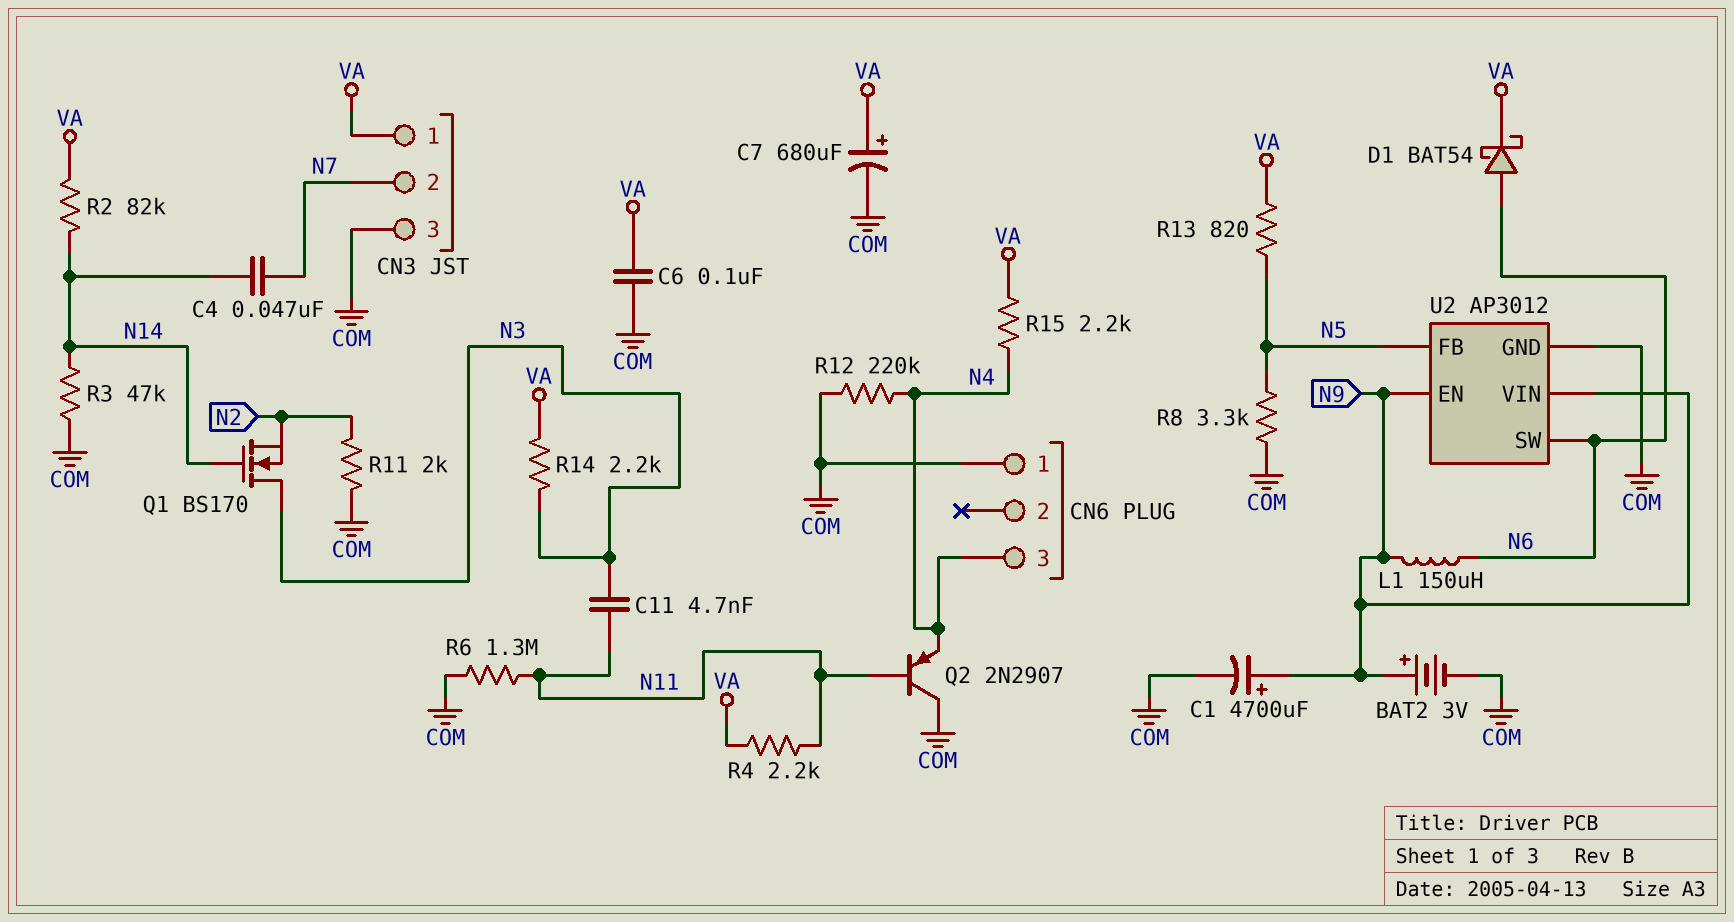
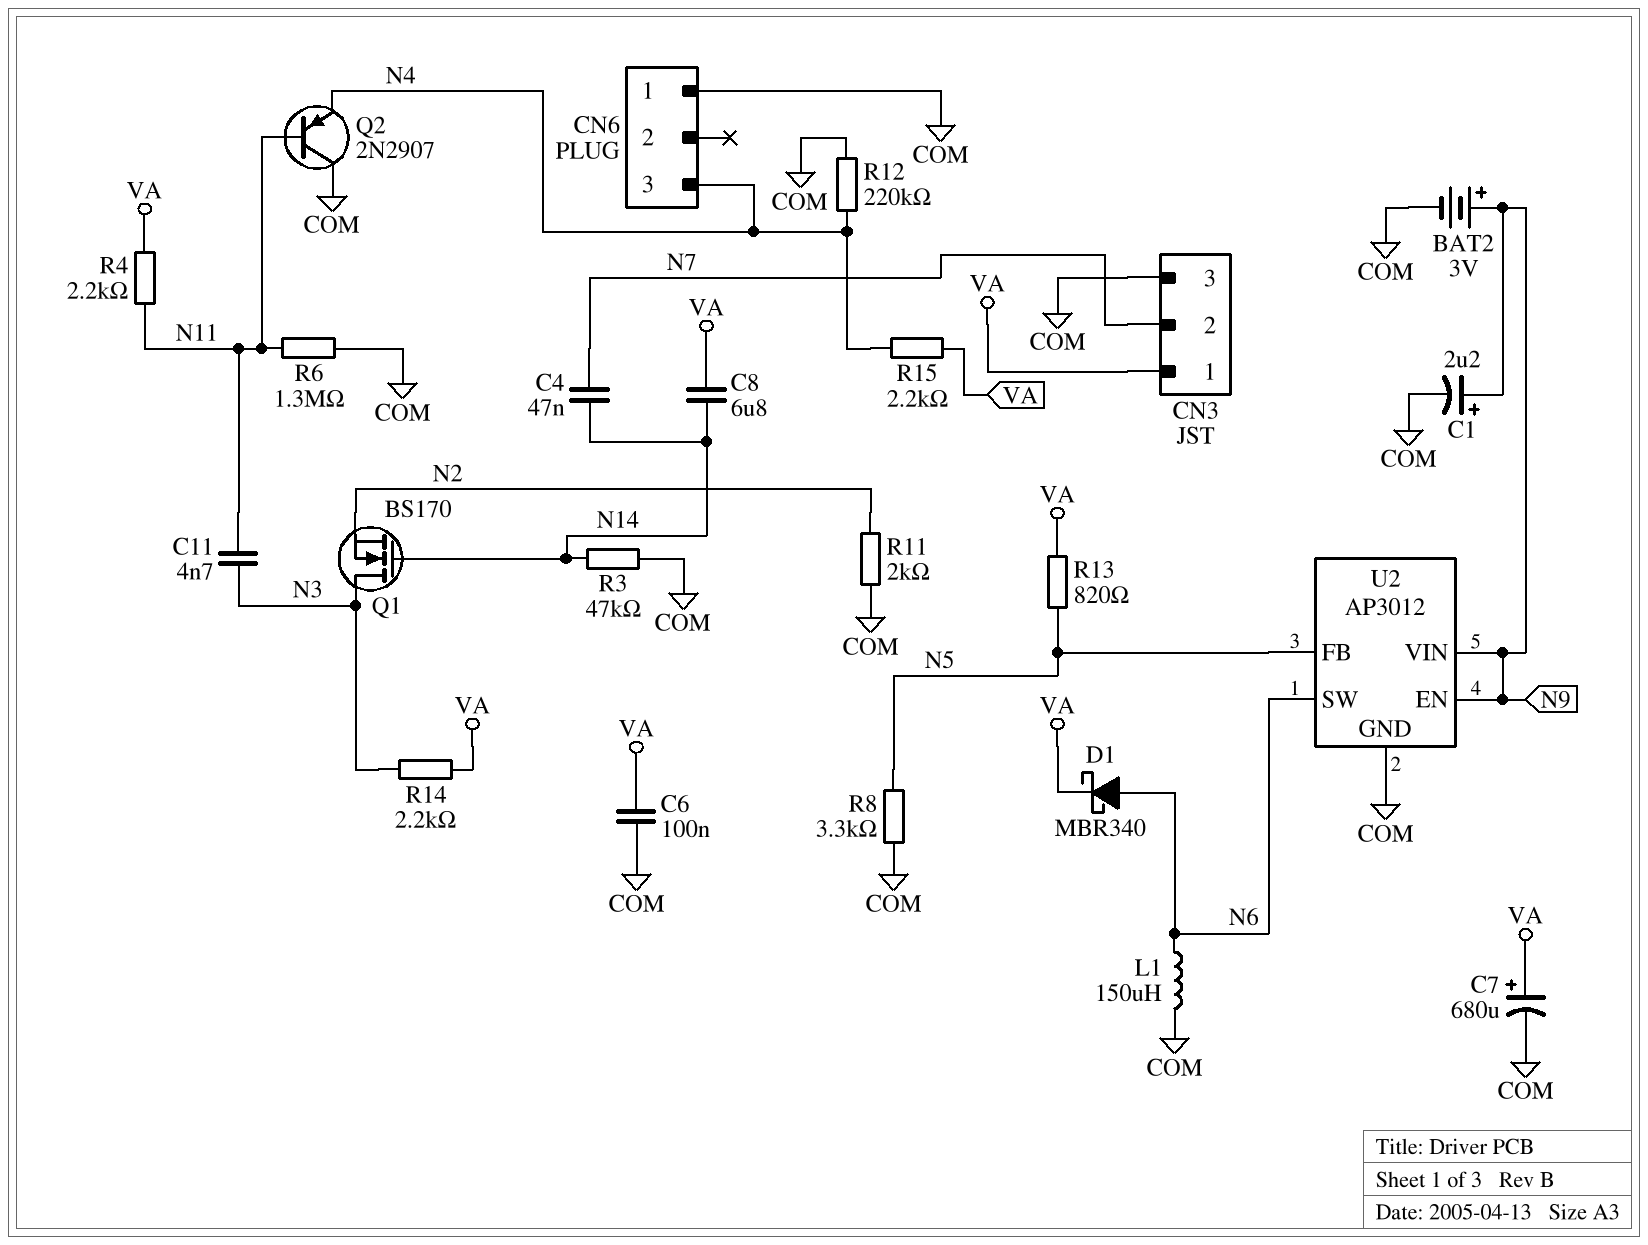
C1: 4700uF (plus N9, minus COM) -> 2.2uF (plus N9, minus COM)
C8: none -> 6.8uF (N14, VA)
D1: schottky BAT54 (A N6, K VA) -> schottky MBR340 (A N6, K VA)
L1: 150uH (N6, N9) -> 150uH (COM, N6)
R2: 82k (N14, VA) -> none

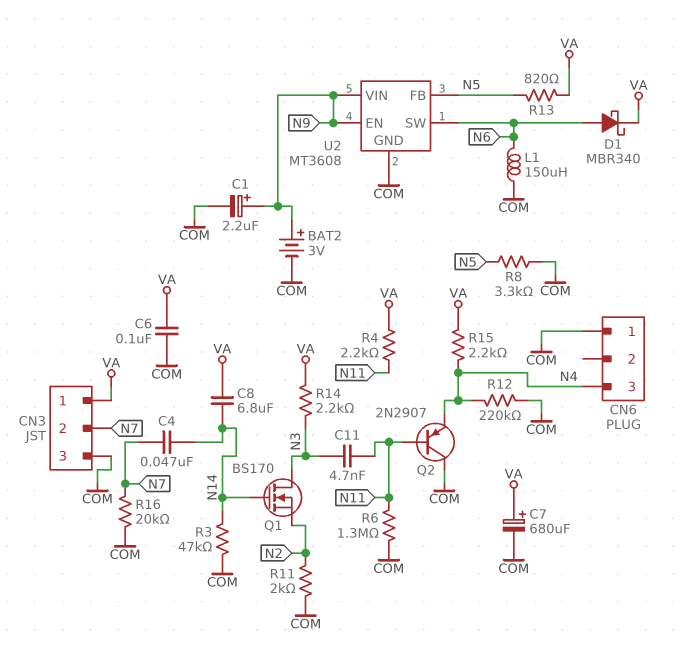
R16: none -> 20k (COM, N7)
U2: AP3012 -> MT3608

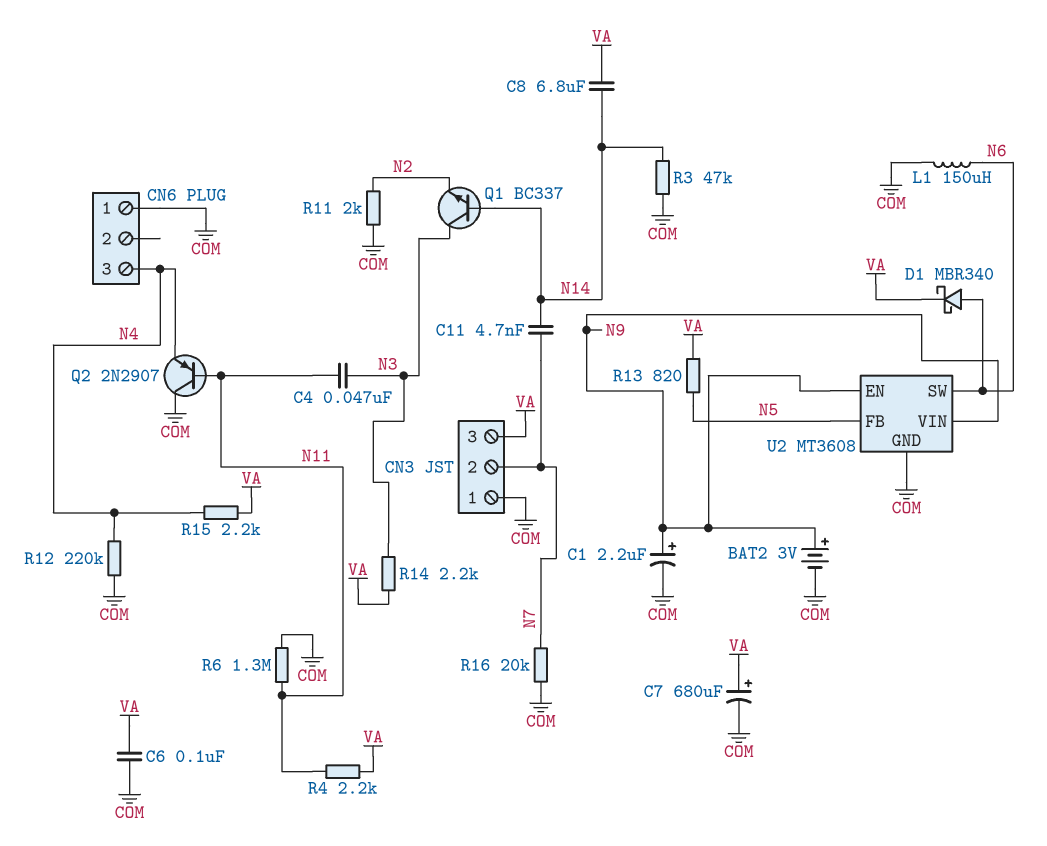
C4: 47nF (N7, N14) -> 47nF (N3, N11)
C11: 4.7nF (N3, N11) -> 4.7nF (N7, N14)
CN3 pin 1: VA -> COM
CN3 pin 3: COM -> VA
Q1: NMOS BS170 (G N14, D N3, S N2) -> NPN BC337 (B N14, C N3, E N2)
R8: 3.3k (COM, N5) -> none

